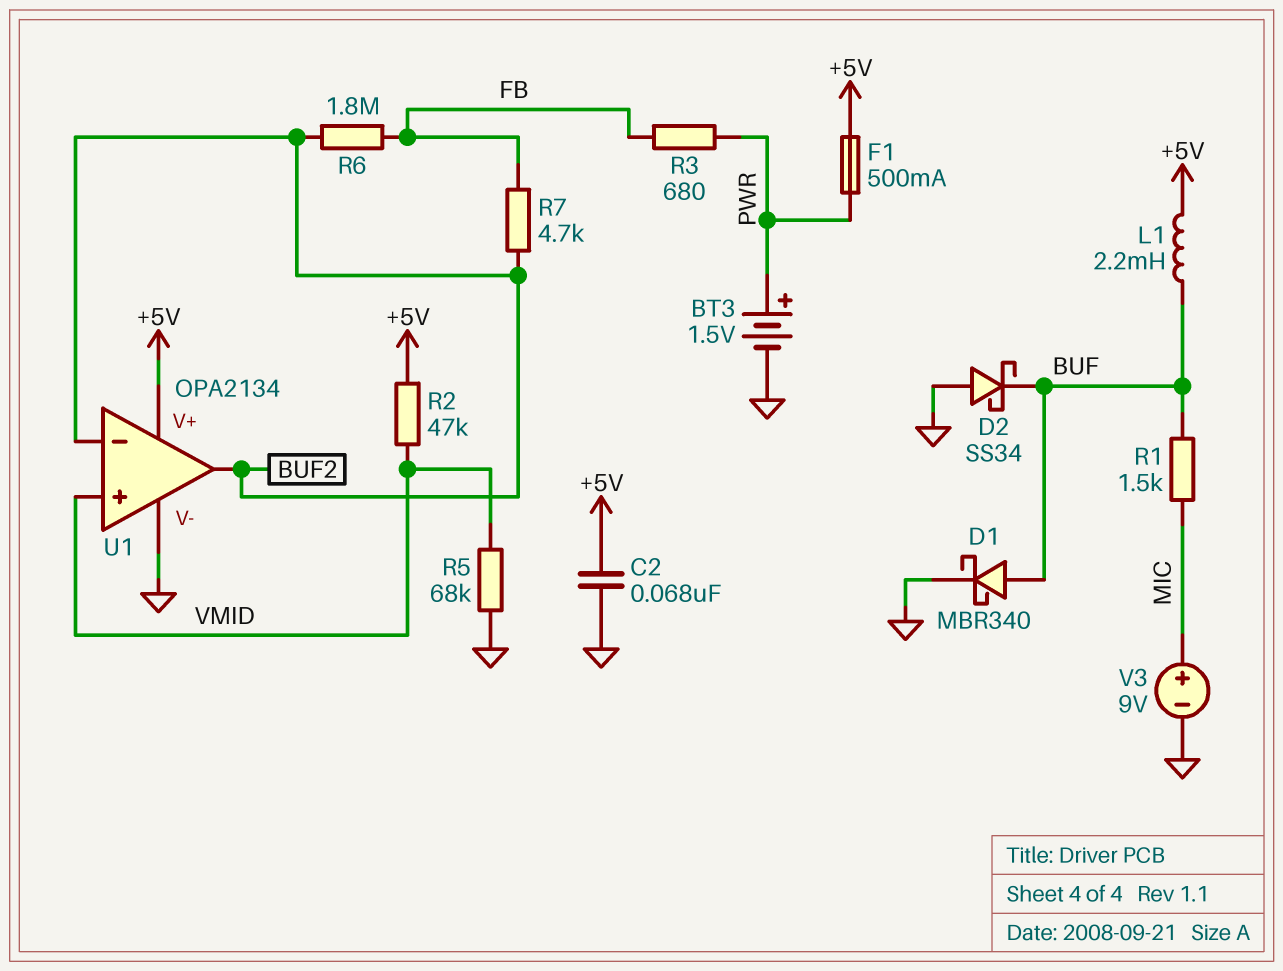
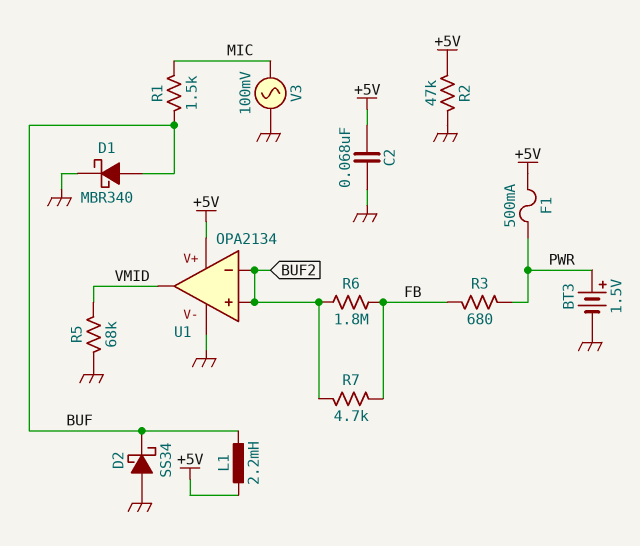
R2: 47k (+5V, VMID) -> 47k (+5V, GND)
U1 pin in+: VMID -> BUF2
U1 pin out: BUF2 -> VMID
V3: 9V (plus MIC, minus GND) -> AC 100mV (GND, MIC)

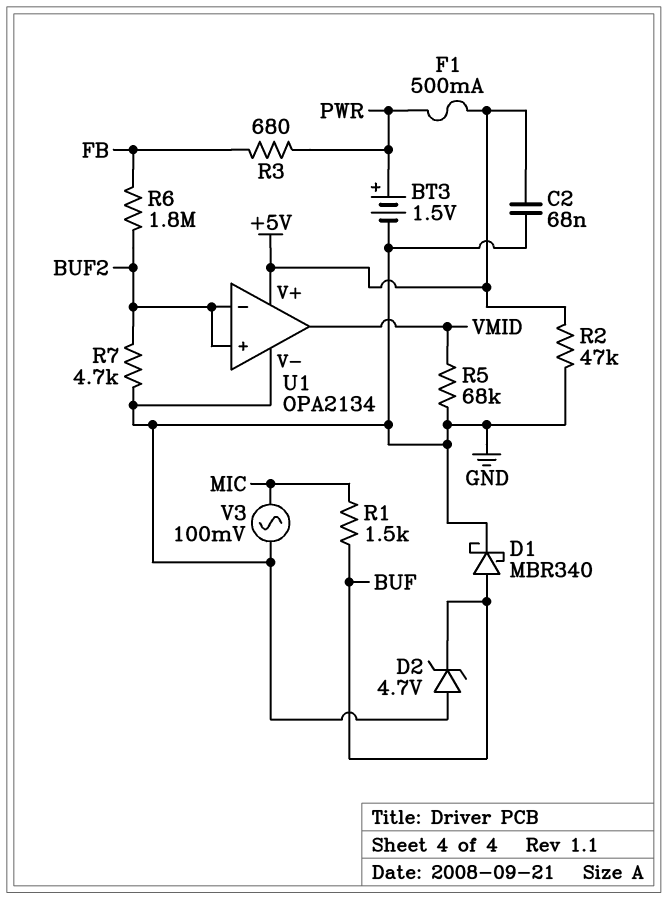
D2: schottky SS34 (A GND, K BUF) -> zener 4.7V (A GND, K BUF)
L1: 2.2mH (+5V, BUF) -> none
R7: 4.7k (BUF2, FB) -> 4.7k (BUF2, GND)

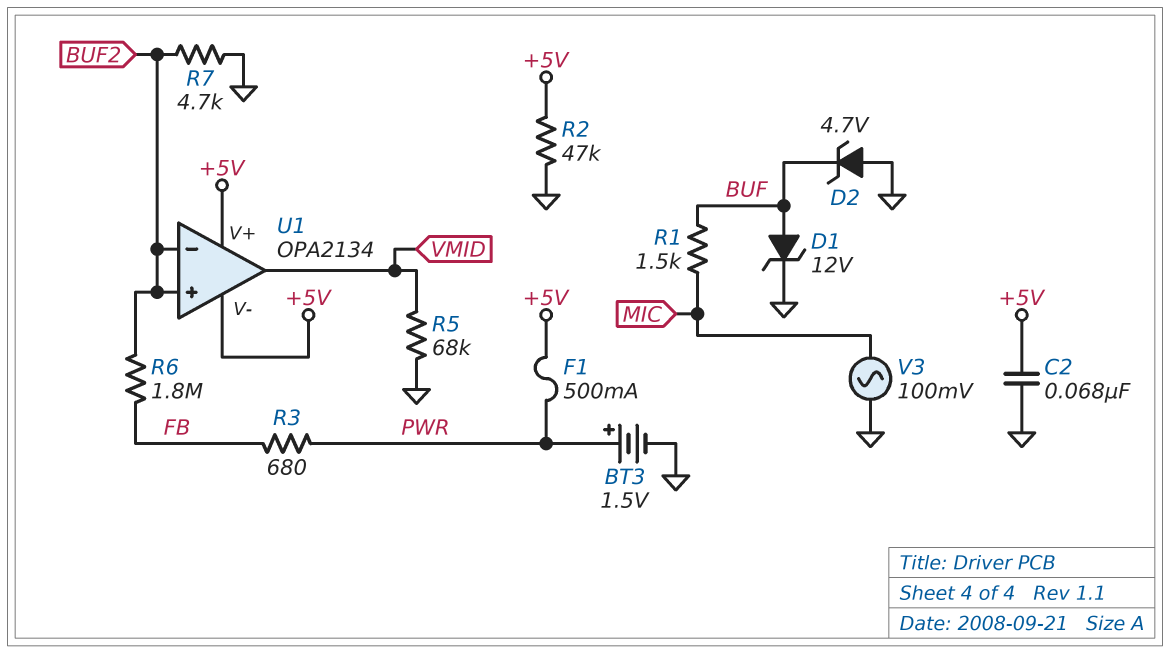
D1: schottky MBR340 (A BUF, K GND) -> zener 12V (A BUF, K GND)
U1 pin V-: GND -> +5V

